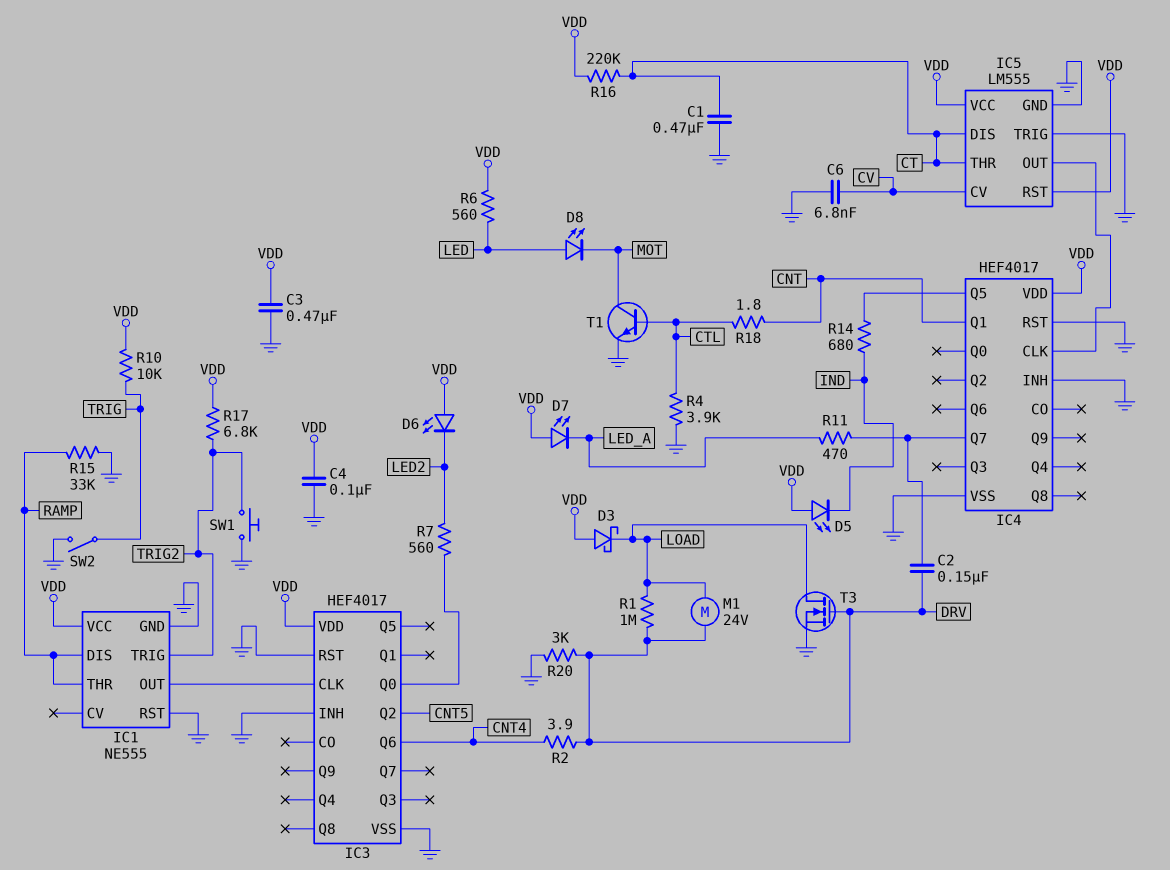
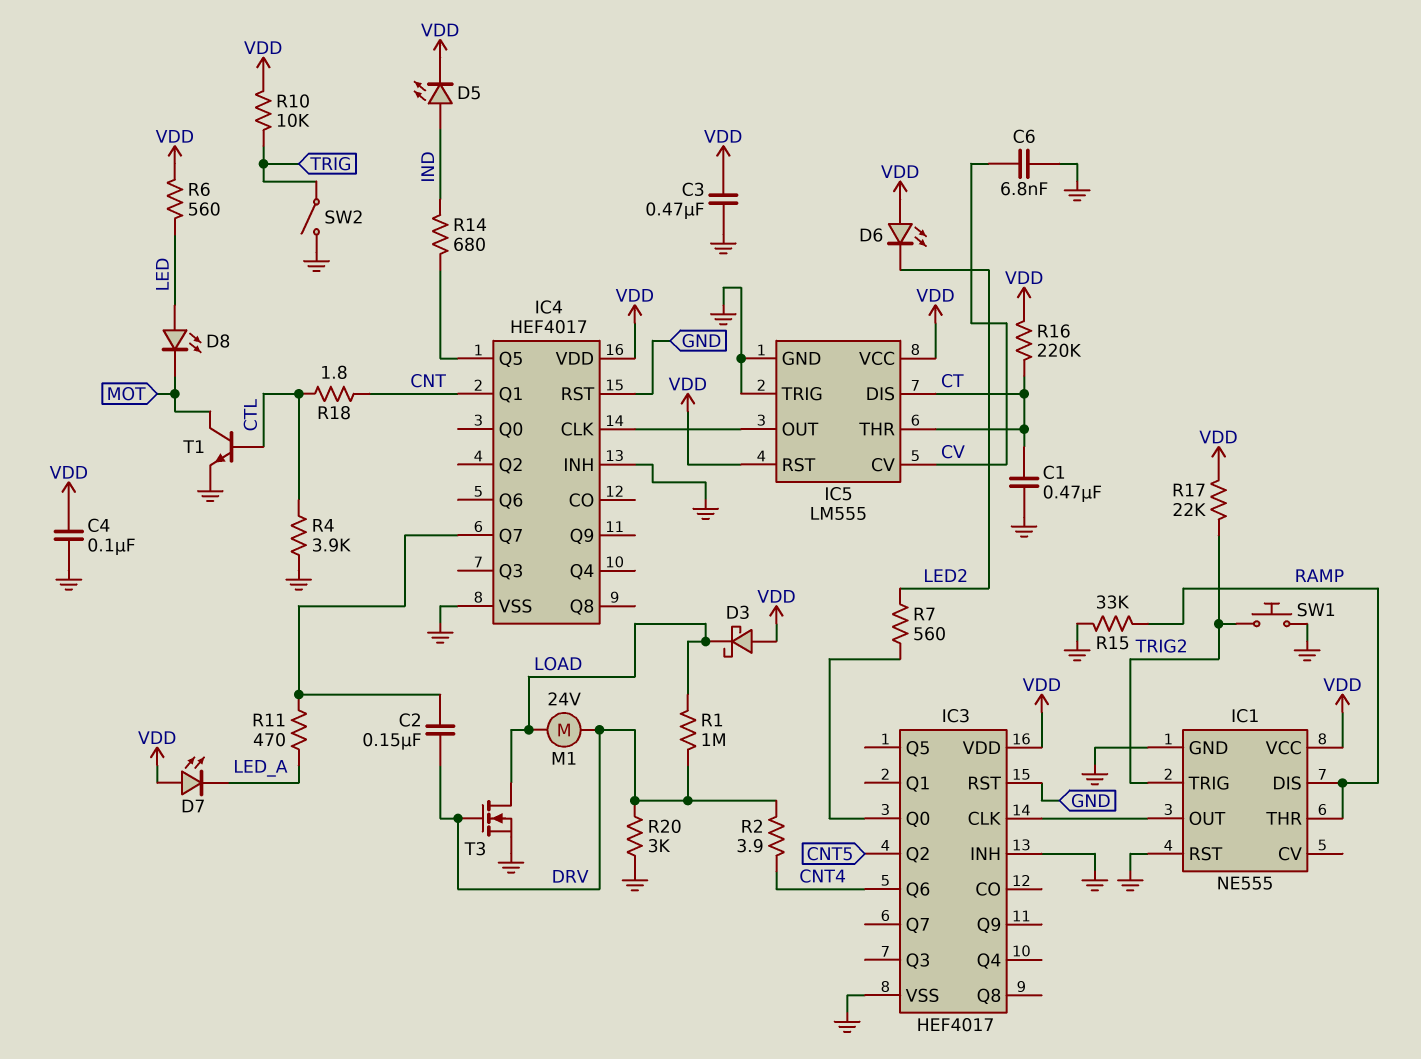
D5: LED (A VDD, K IND) -> LED (A IND, K VDD)
R17: 6.8k (TRIG2, VDD) -> 22k (TRIG2, VDD)

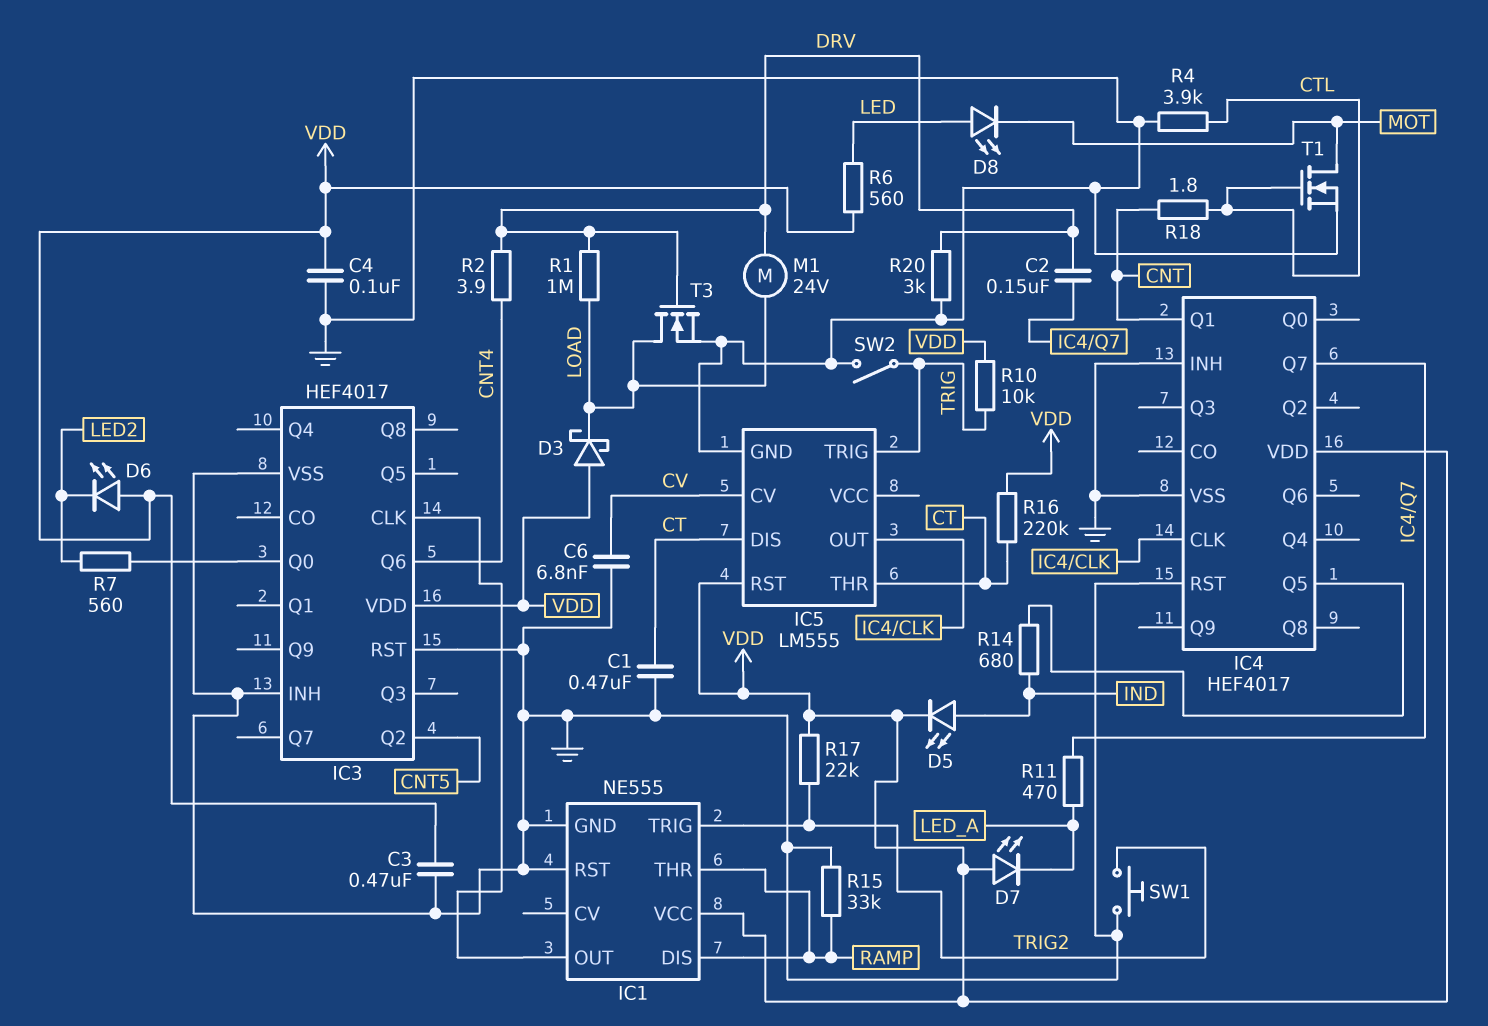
IC5 pin TRIG: GND -> TRIG
IC5 pin VCC: VDD -> none
T1: NPN (B CTL, C MOT, E GND) -> NMOS (G CTL, D MOT, S GND)

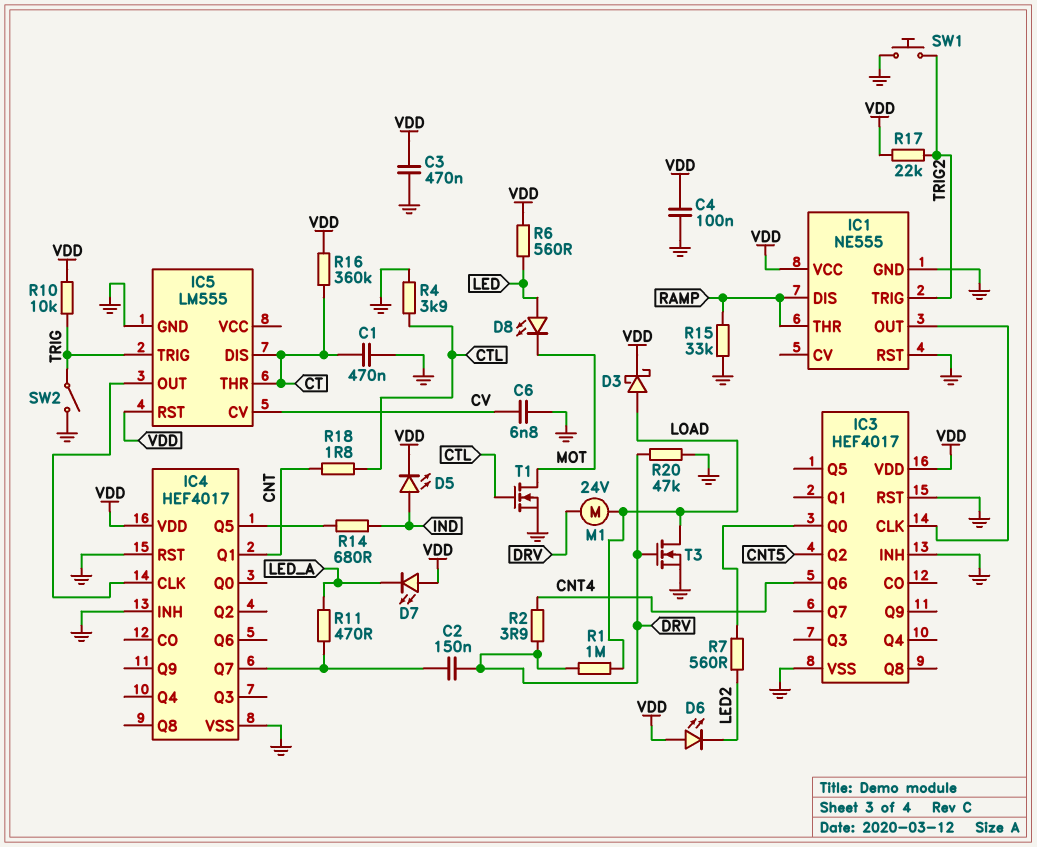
D3: schottky (A VDD, K LOAD) -> schottky (A LOAD, K VDD)
R16: 220k (CT, VDD) -> 360k (CT, VDD)
R20: 3k (DRV, GND) -> 47k (DRV, GND)

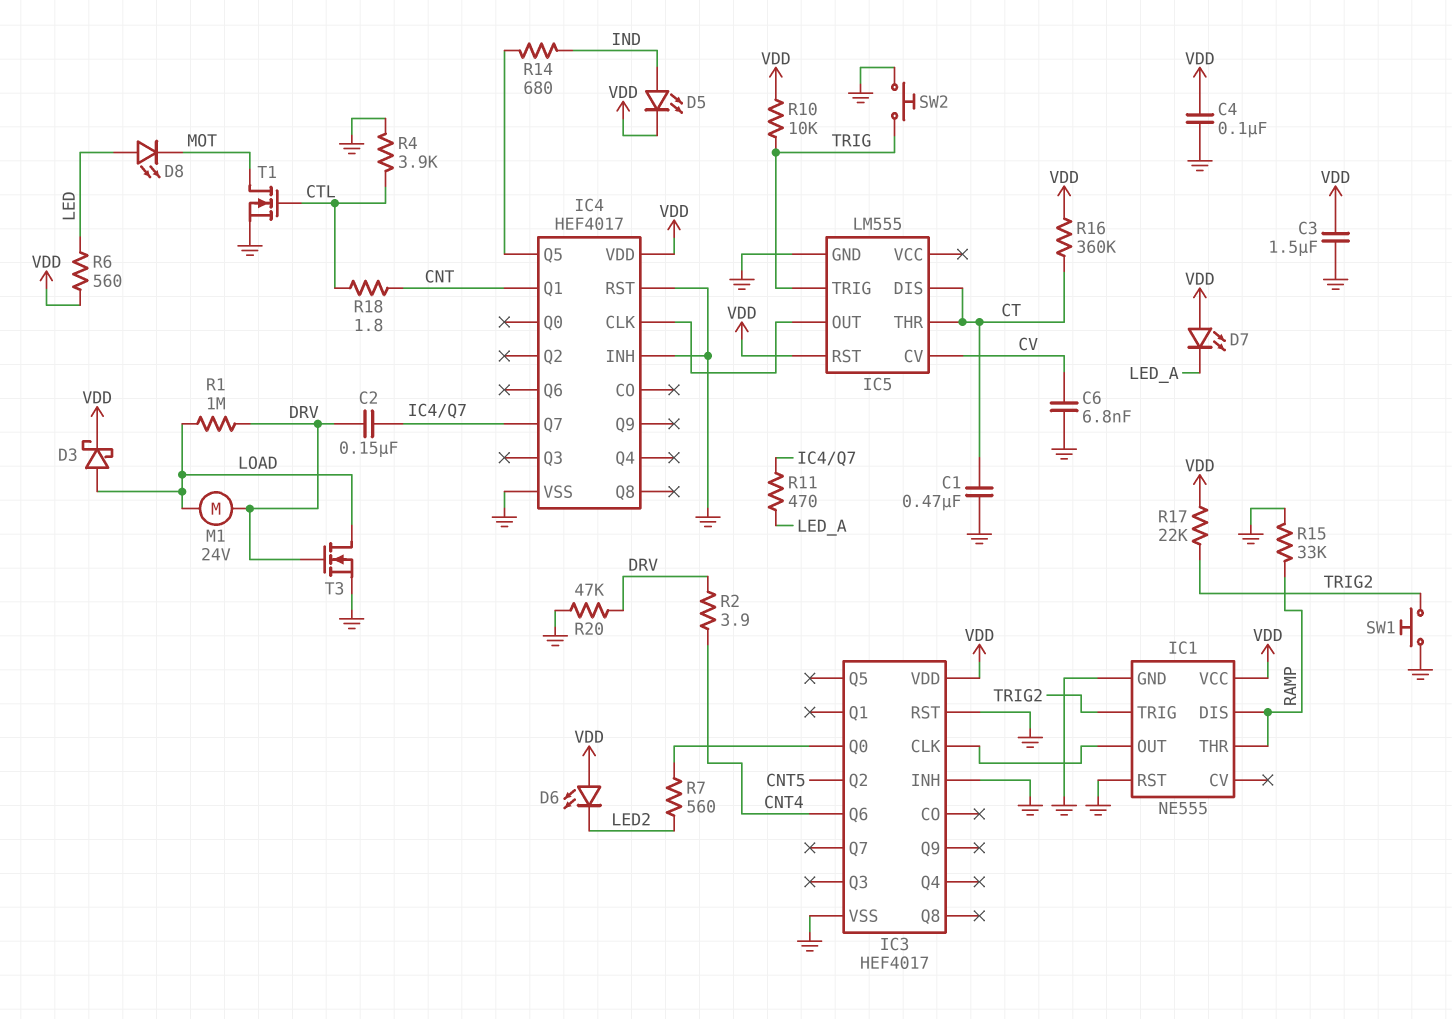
C3: 470nF (GND, VDD) -> 1.5uF (GND, VDD)
SW2: switch (GND, TRIG) -> button (GND, TRIG)

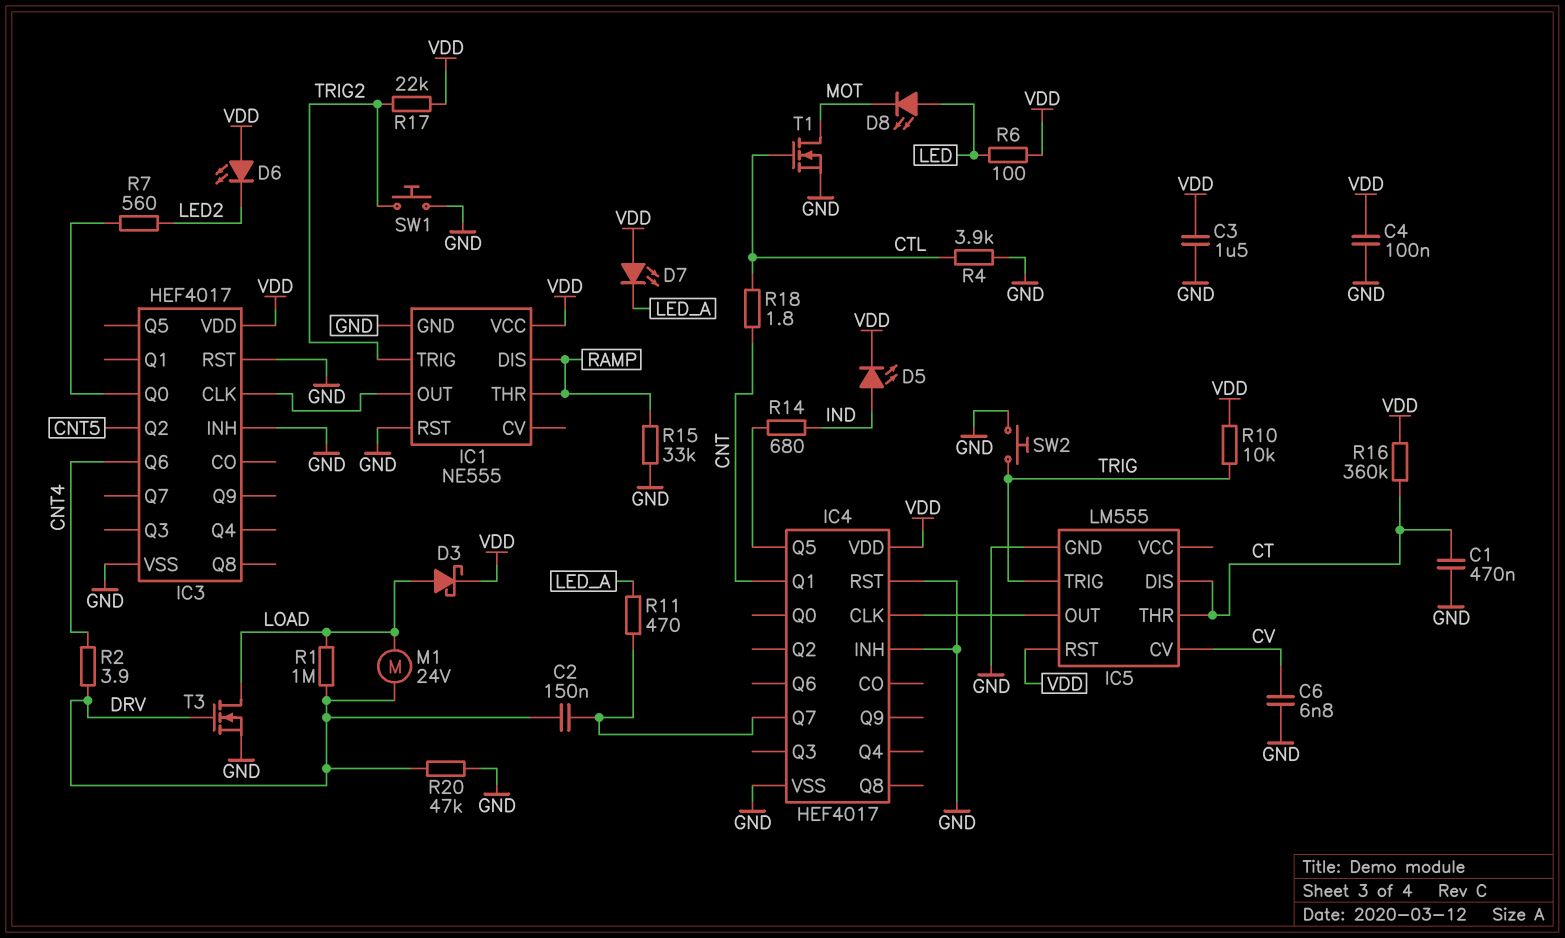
R6: 560 (LED, VDD) -> 100 (LED, VDD)

